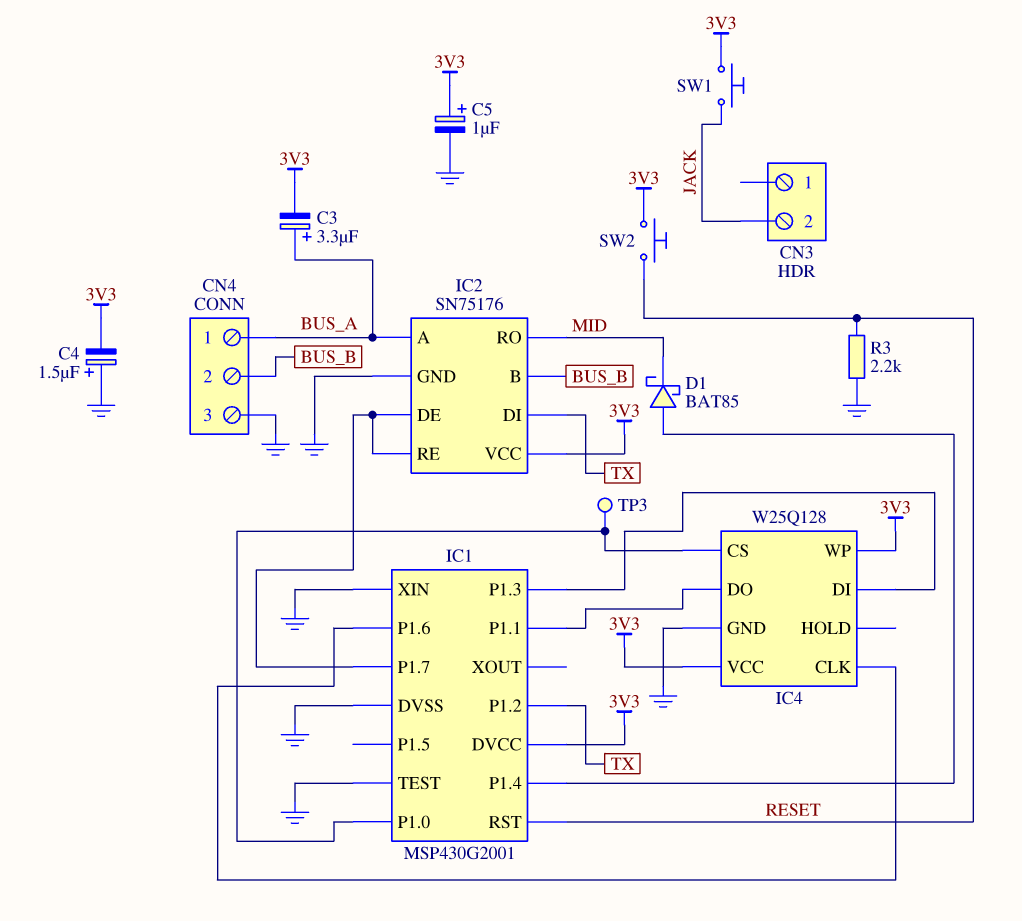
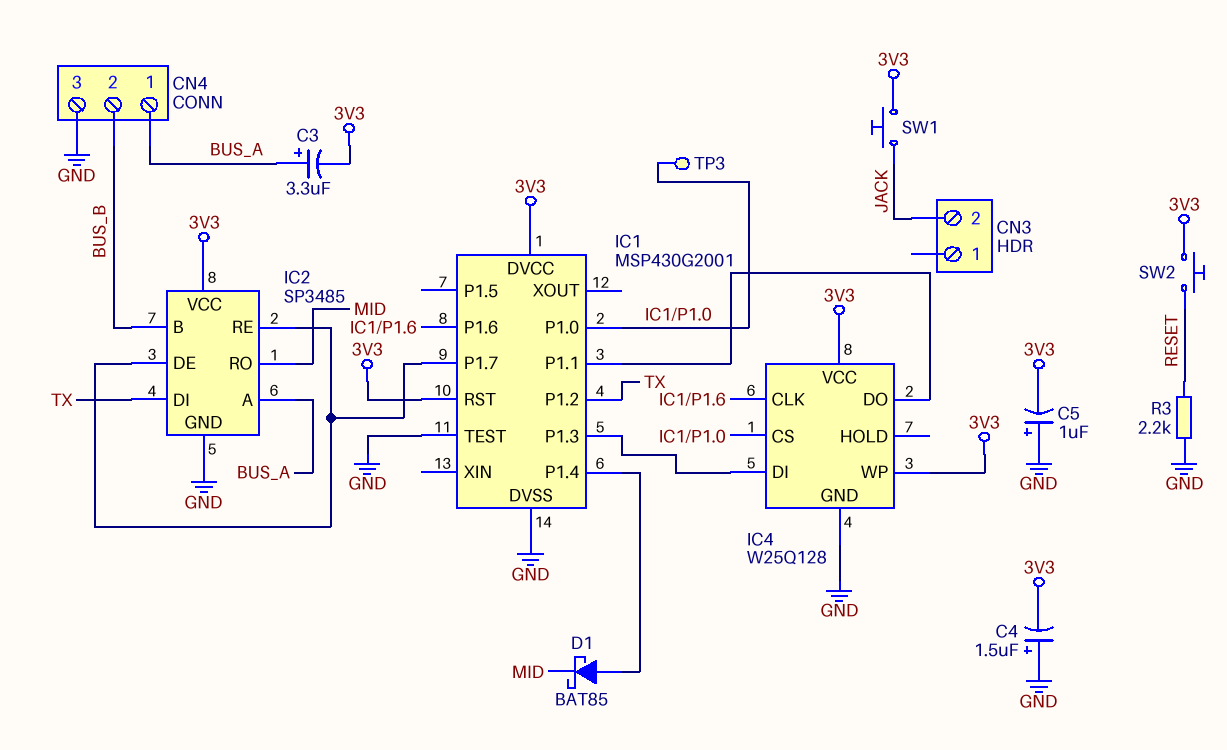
C5: 1uF (plus 3V3, minus GND) -> 1uF (plus GND, minus 3V3)
IC1 pin RST: RESET -> 3V3
IC1 pin XIN: GND -> none
IC2: SN75176 -> SP3485

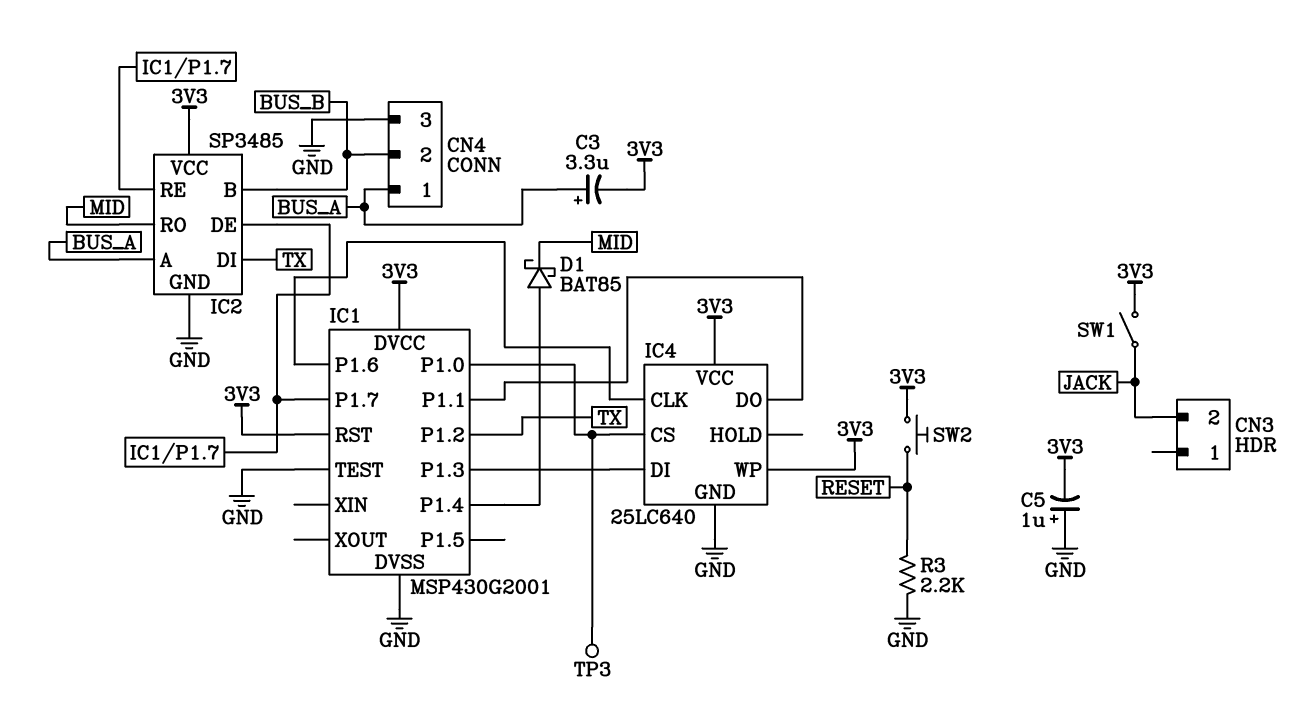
C4: 1.5uF (plus GND, minus 3V3) -> none
IC4: W25Q128 -> 25LC640
SW1: button (3V3, JACK) -> switch (3V3, JACK)

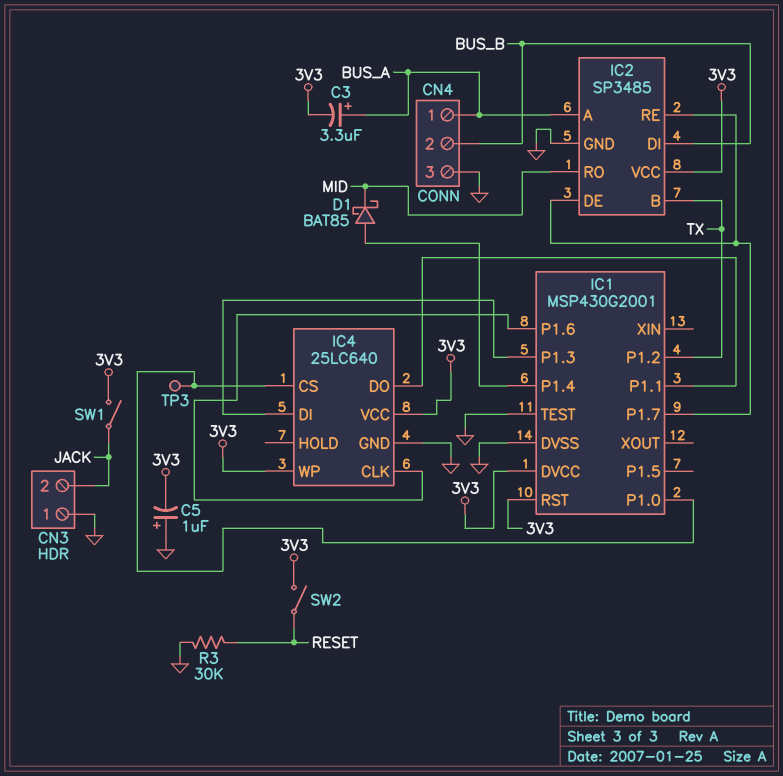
CN3 pin 1: none -> GND
IC2 pin B: BUS_B -> TX
IC2 pin DI: TX -> BUS_B
R3: 2.2k (GND, RESET) -> 30k (GND, RESET)
SW2: button (3V3, RESET) -> switch (3V3, RESET)

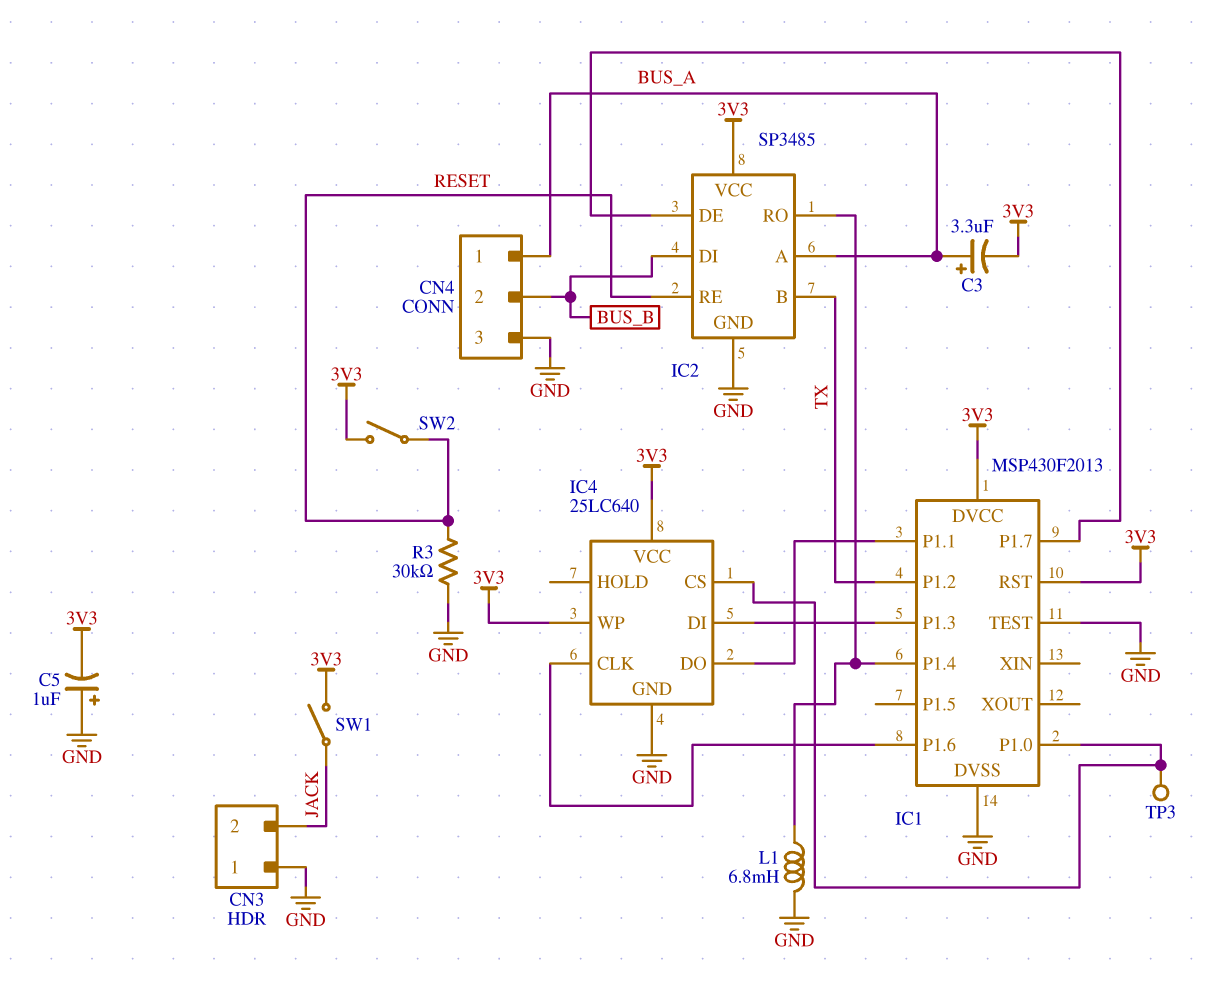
D1: schottky BAT85 (A IC1/P1.4, K MID) -> none
IC1: MSP430G2001 -> MSP430F2013
IC2 pin RE: IC1/P1.7 -> RESET
IC2 pin RO: MID -> IC1/P1.4
L1: none -> 6.8mH (GND, IC1/P1.4)

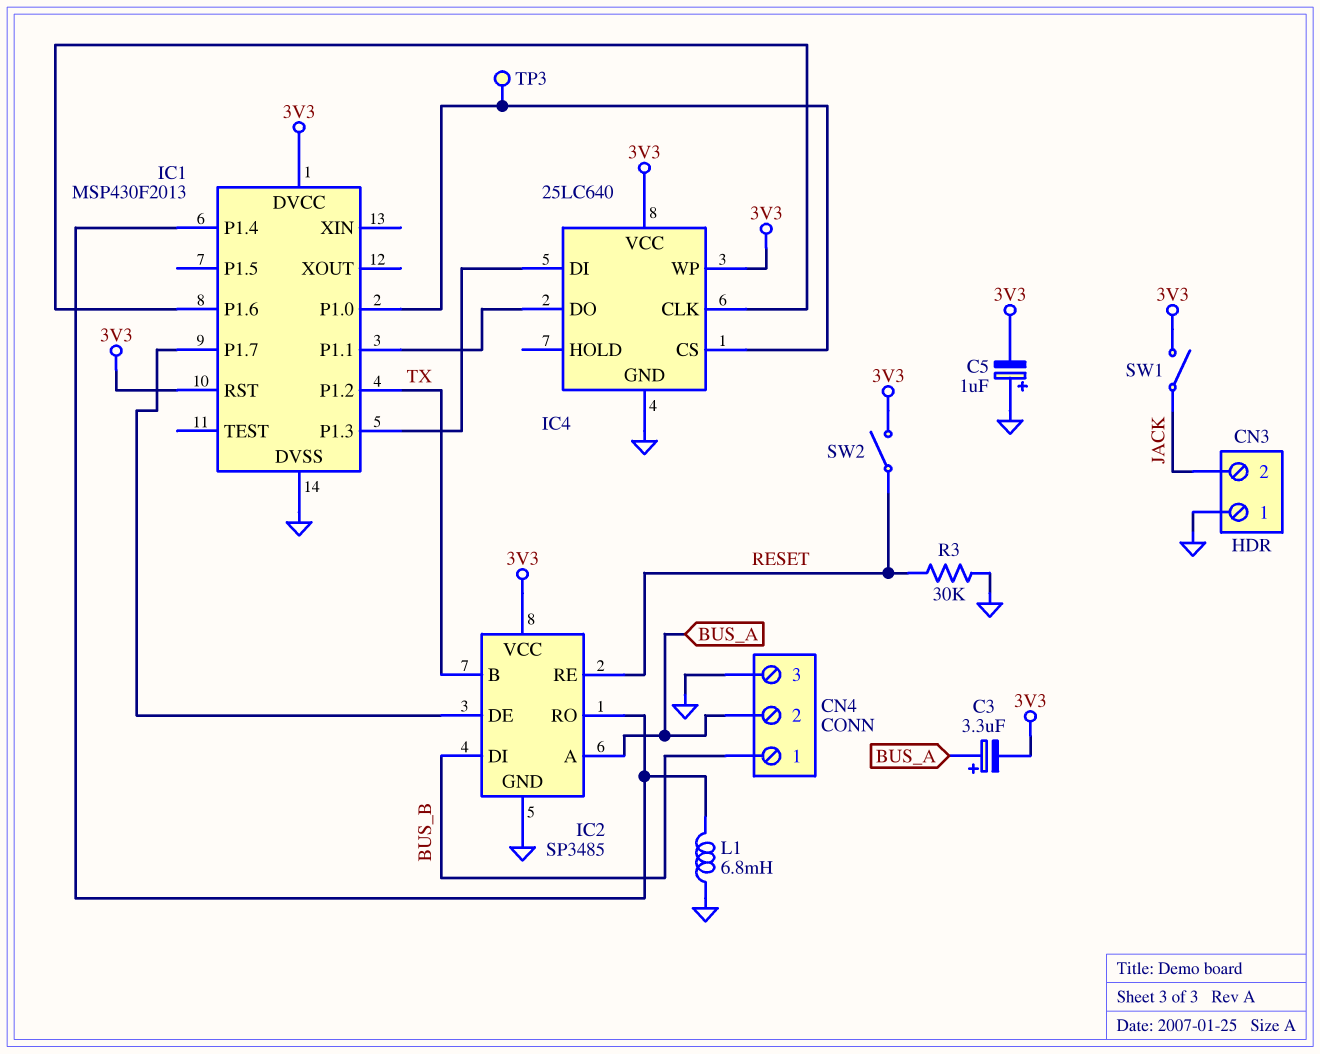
CN4 pin 1: BUS_A -> BUS_B
CN4 pin 2: BUS_B -> BUS_A
IC1 pin TEST: GND -> none

